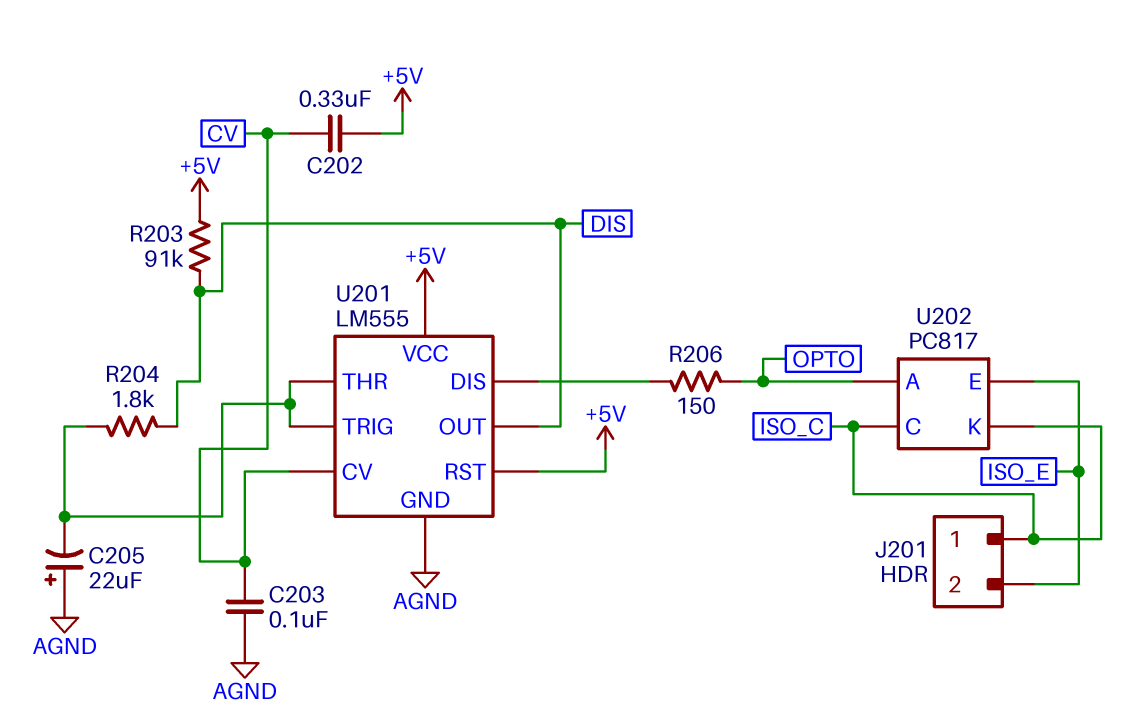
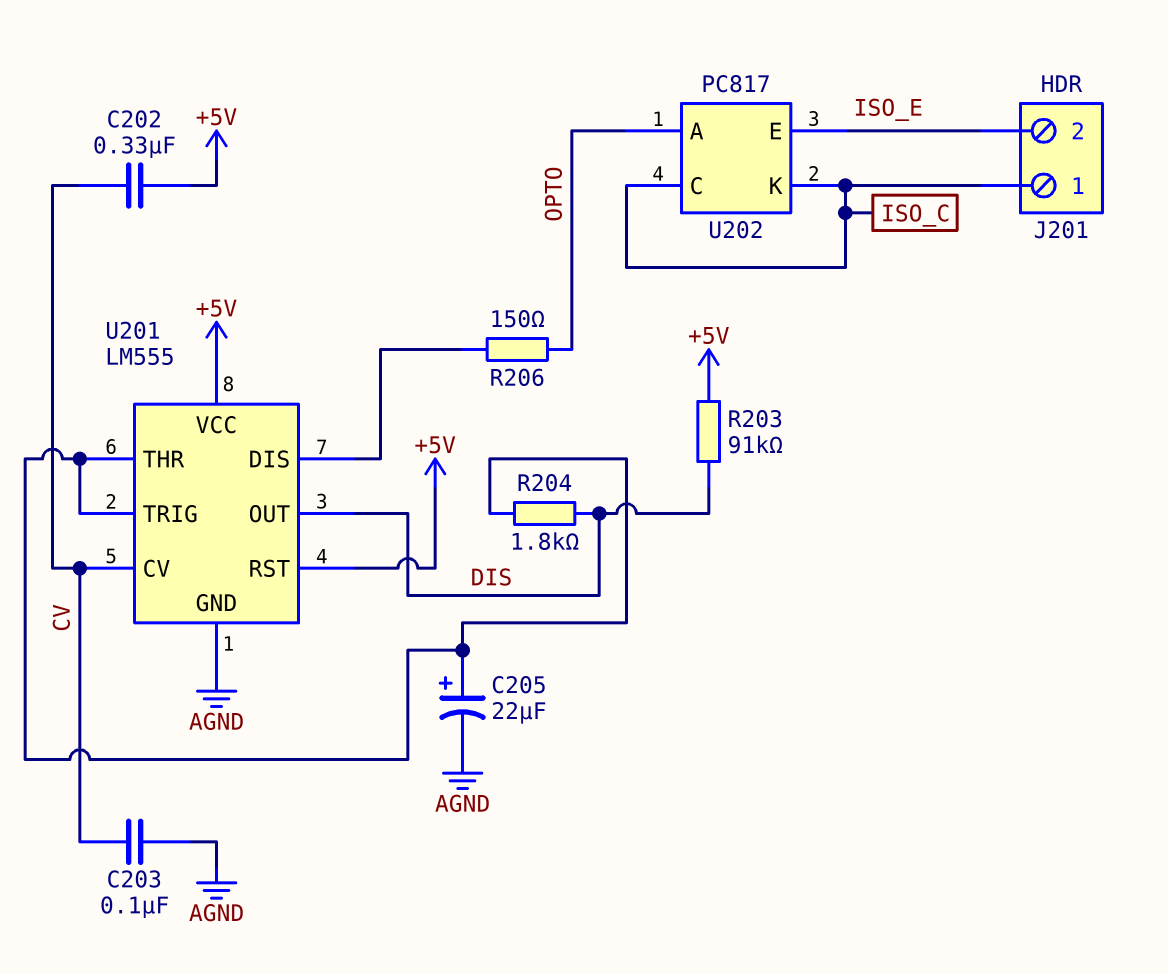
C205: 22uF (plus AGND, minus U201/THR) -> 22uF (plus U201/THR, minus AGND)

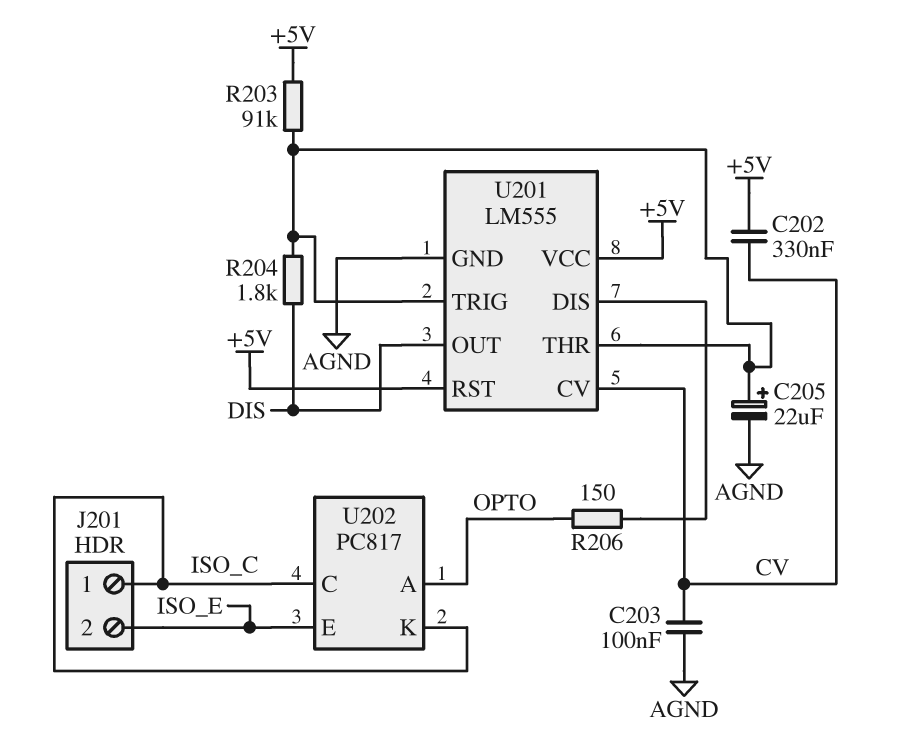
R203: 91k (+5V, DIS) -> 91k (+5V, U201/THR)

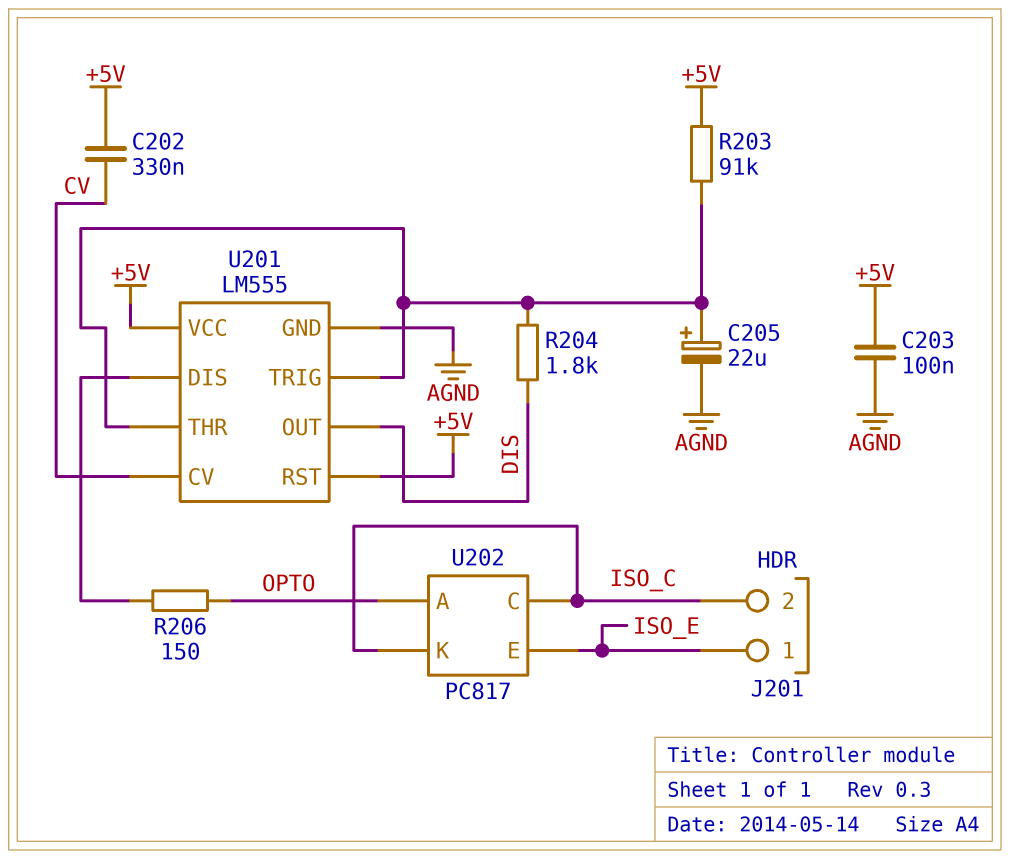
C203: 100nF (AGND, CV) -> 100nF (+5V, AGND)
J201 pin 1: ISO_C -> ISO_E
J201 pin 2: ISO_E -> ISO_C

